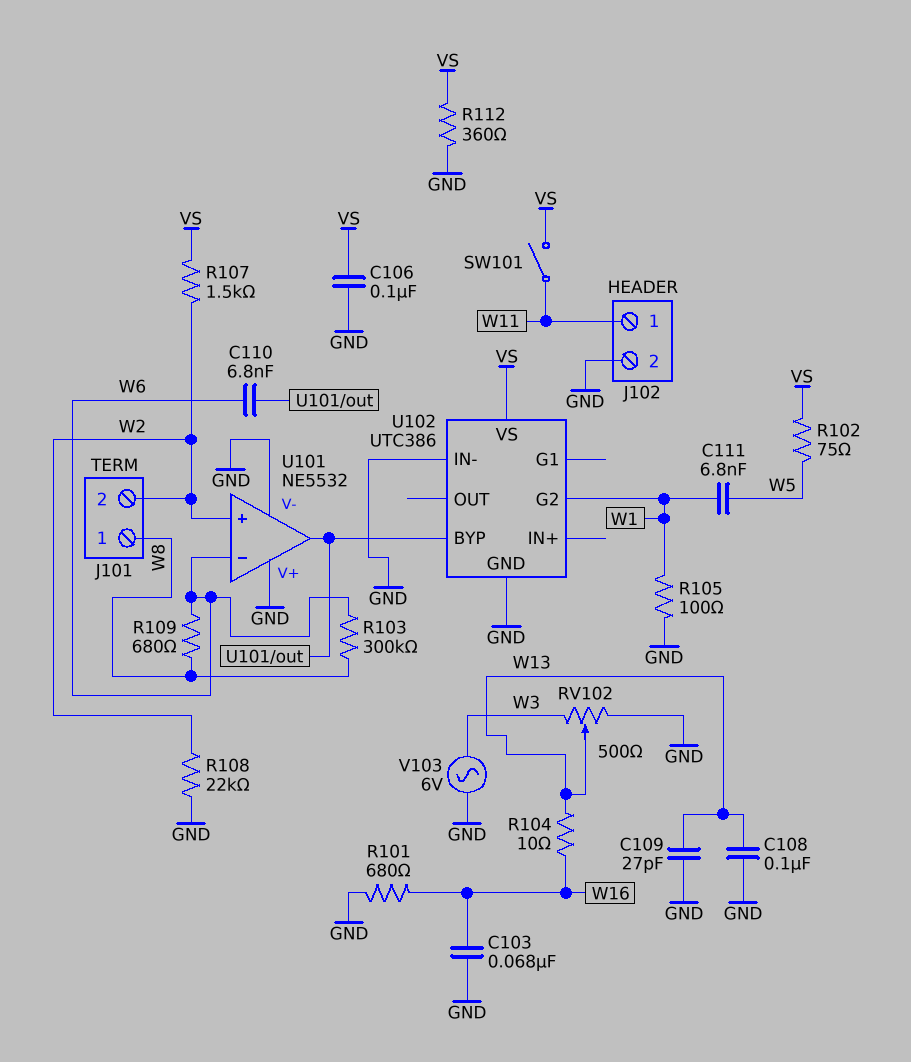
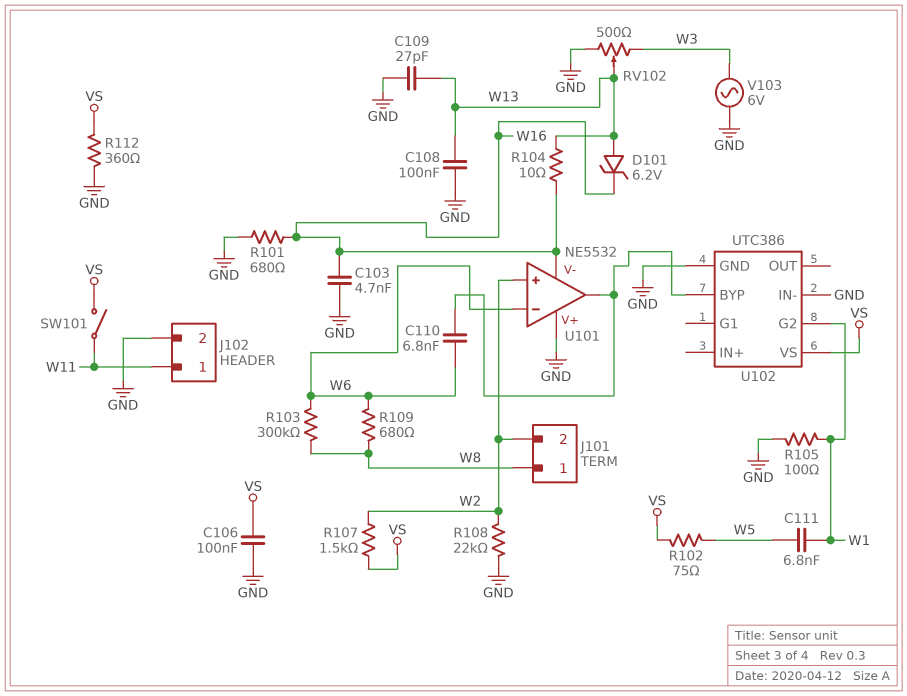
C103: 68nF (GND, W16) -> 4.7nF (GND, W16)
D101: none -> zener 6.2V (A W13, K W16)
U101 pin V-: GND -> W16

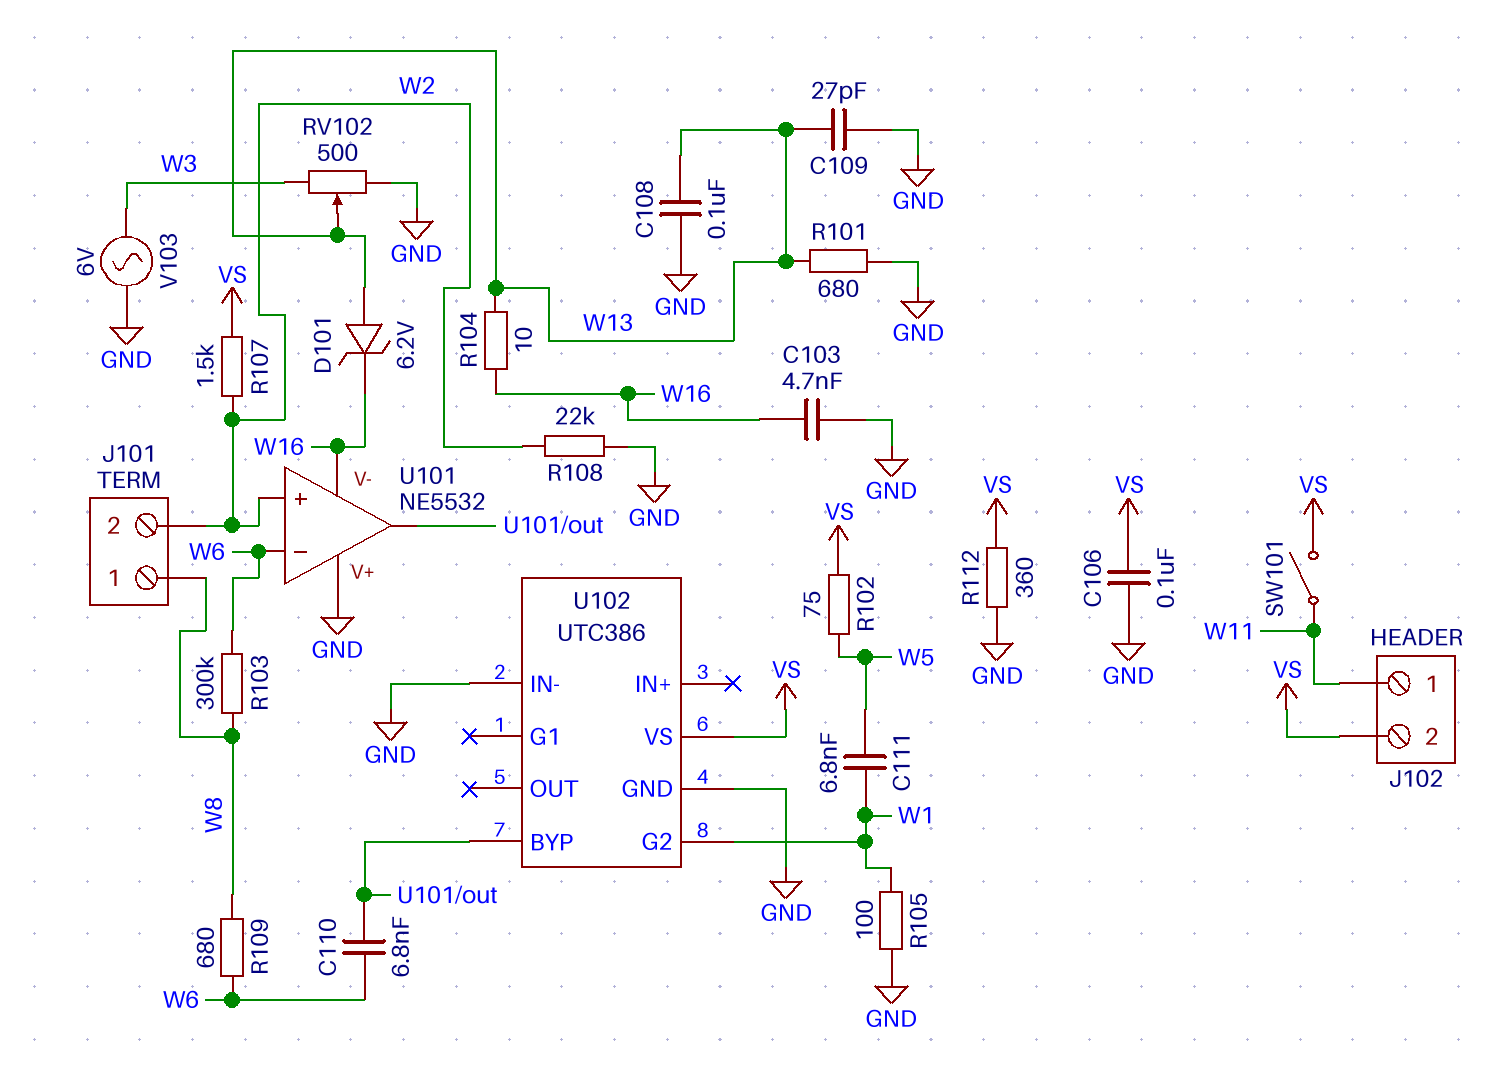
J102 pin 2: GND -> VS
R101: 680 (GND, W16) -> 680 (GND, W13)

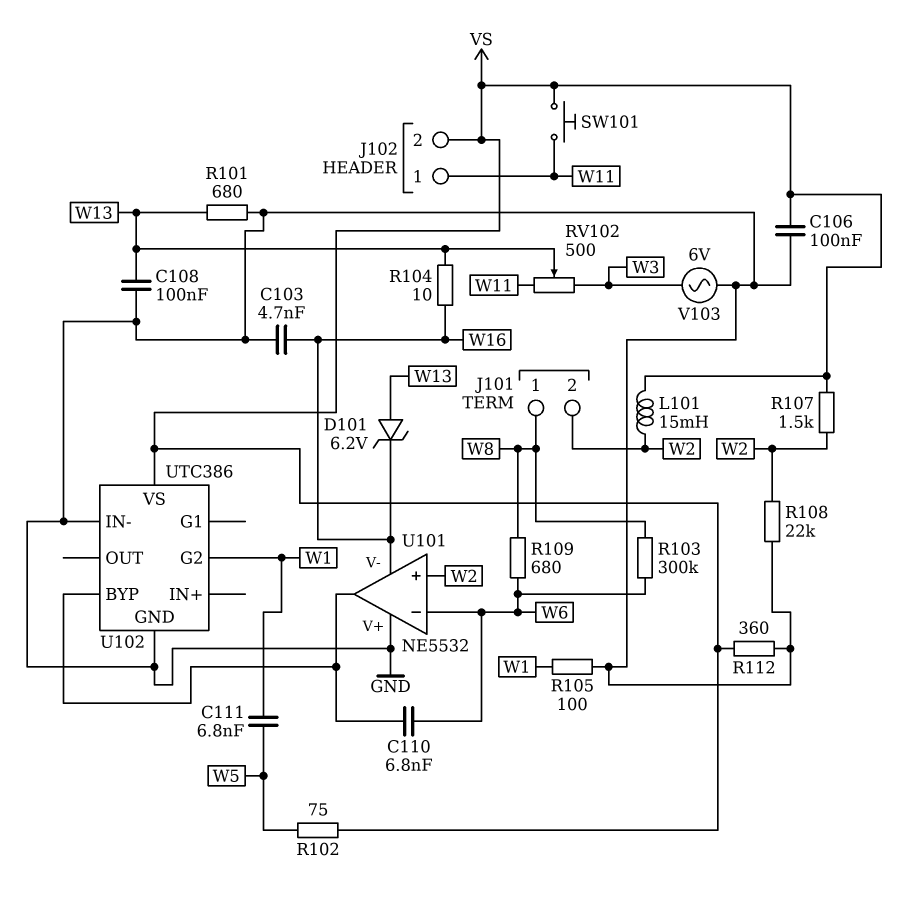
C109: 27pF (GND, W13) -> none
L101: none -> 15mH (VS, W2)
RV102: 500 (GND, W3, wiper W13) -> 500 (W3, W11, wiper W13)
SW101: switch (VS, W11) -> button (VS, W11)

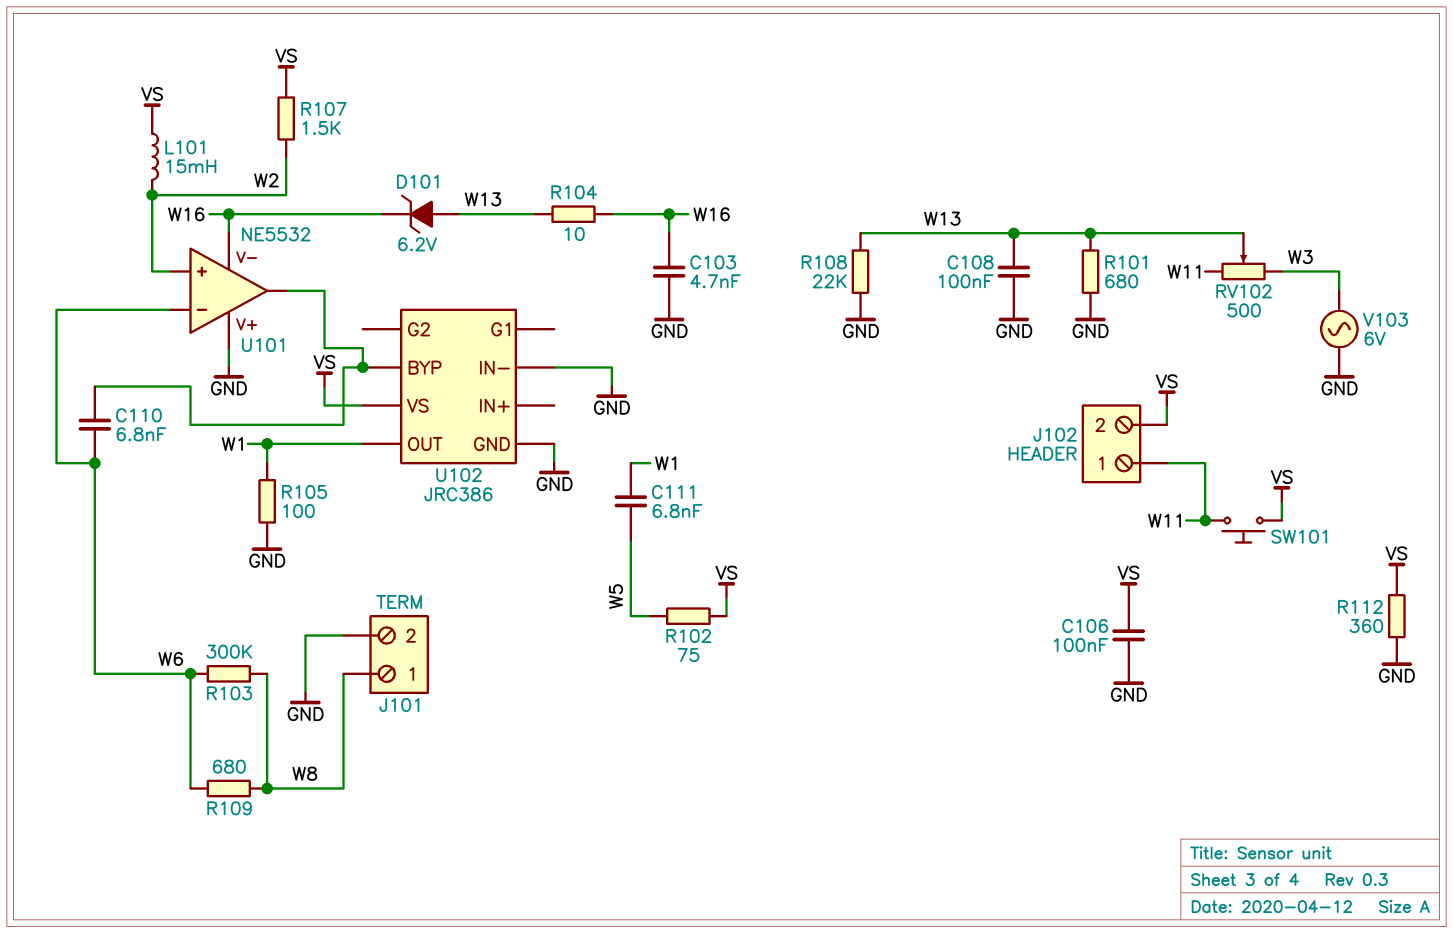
J101 pin 2: W2 -> GND
R108: 22k (GND, W2) -> 22k (GND, W13)
U102: UTC386 -> JRC386
U102 pin G2: W1 -> none
U102 pin OUT: none -> W1

